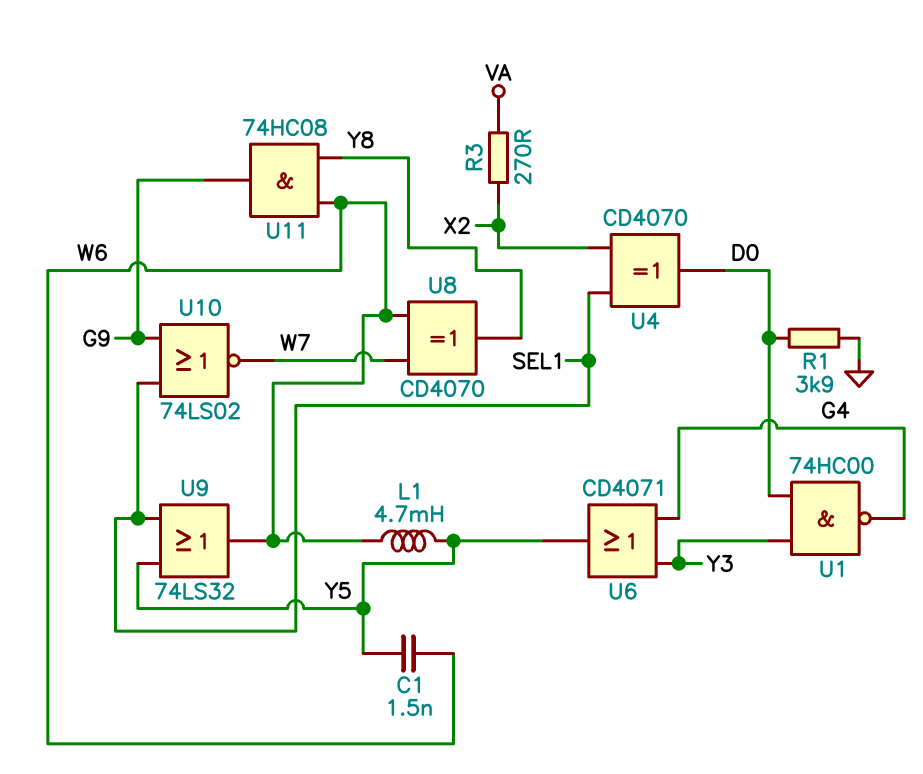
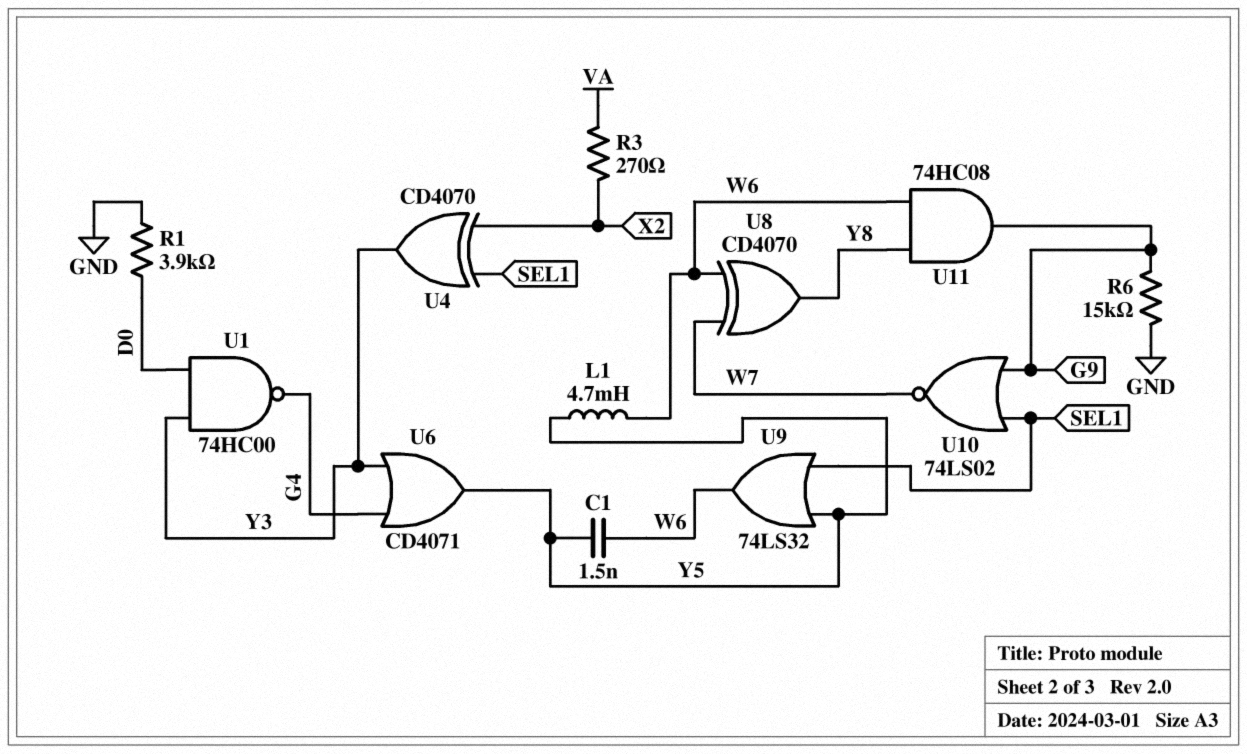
R6: none -> 15k (G9, GND)
U4: XOR CD4070 (in SEL1, in X2, out D0) -> XOR CD4070 (in SEL1, in X2, out Y3)

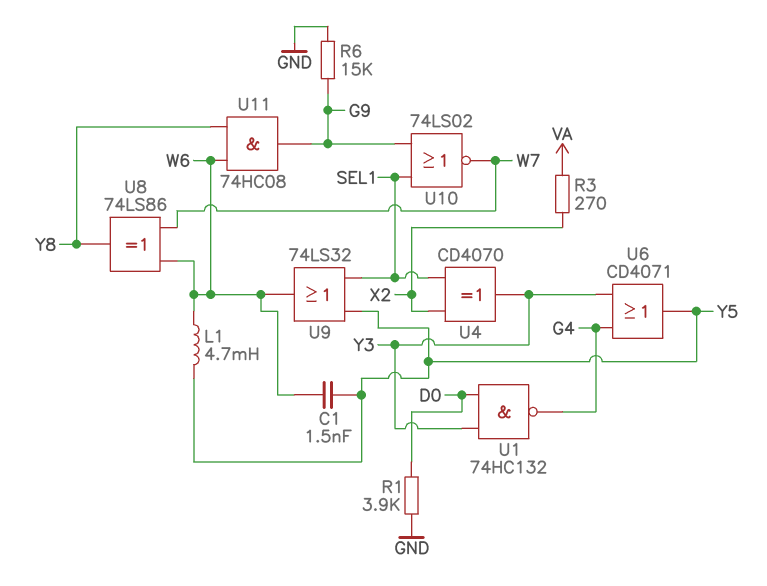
U1: NAND 74HC00 (in D0, in Y3, out G4) -> NAND 74HC132 (in D0, in Y3, out G4)
U8: XOR CD4070 (in W6, in W7, out Y8) -> XOR 74LS86 (in W6, in W7, out Y8)

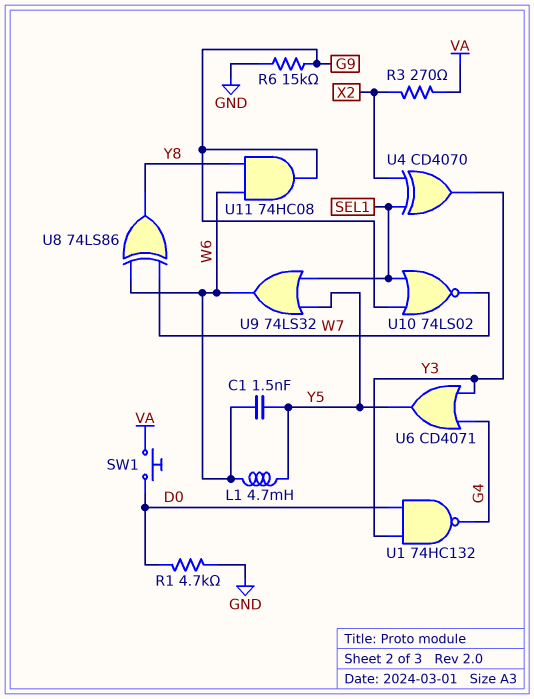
R1: 3.9k (D0, GND) -> 4.7k (D0, GND)
SW1: none -> button (D0, VA)

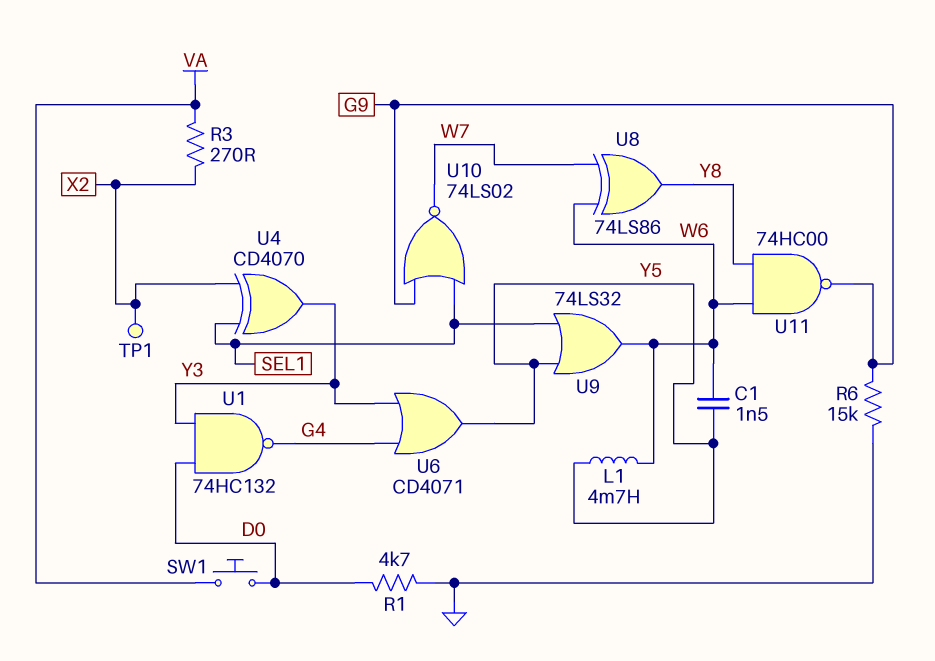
TP1: none -> test point (X2)
U11: AND 74HC08 (in W6, in Y8, out G9) -> NAND 74HC00 (in W6, in Y8, out G9)

